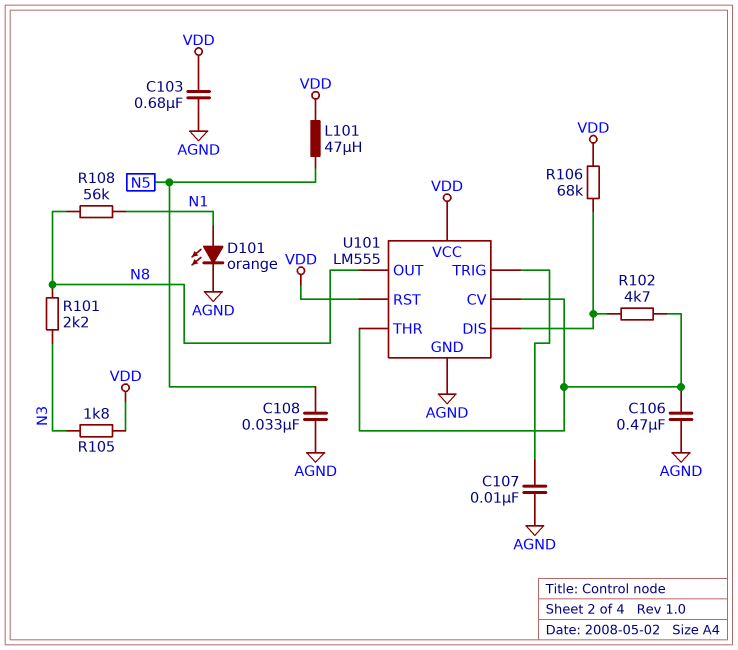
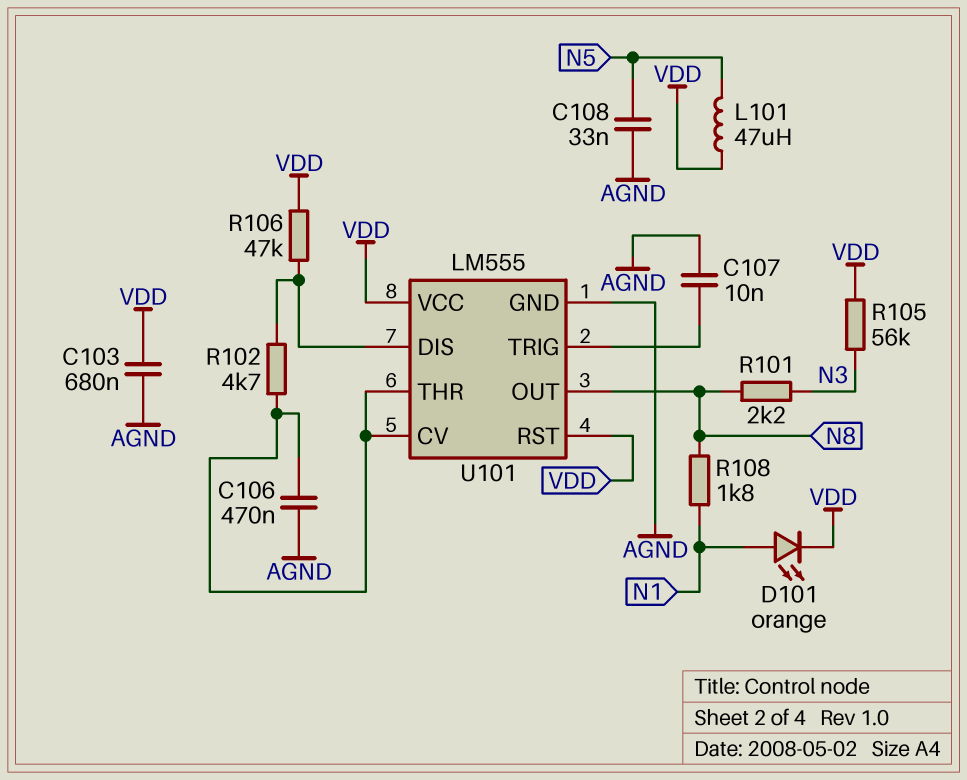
D101: LED orange (A N1, K AGND) -> LED orange (A N1, K VDD)
R105: 1.8k (N3, VDD) -> 56k (N3, VDD)
R106: 68k (U101/DIS, VDD) -> 47k (U101/DIS, VDD)
R108: 56k (N1, N8) -> 1.8k (N1, N8)

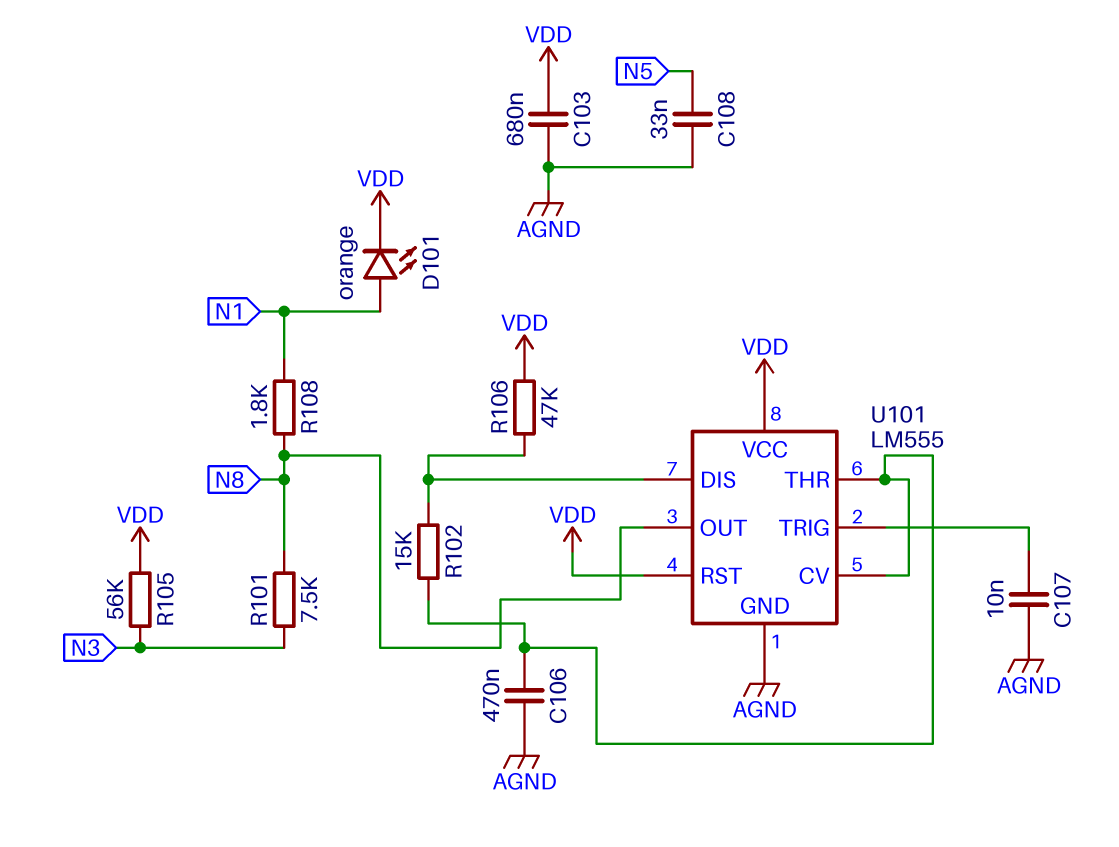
L101: 47uH (N5, VDD) -> none
R101: 2.2k (N3, N8) -> 7.5k (N3, N8)
R102: 4.7k (U101/CV, U101/DIS) -> 15k (U101/CV, U101/DIS)

